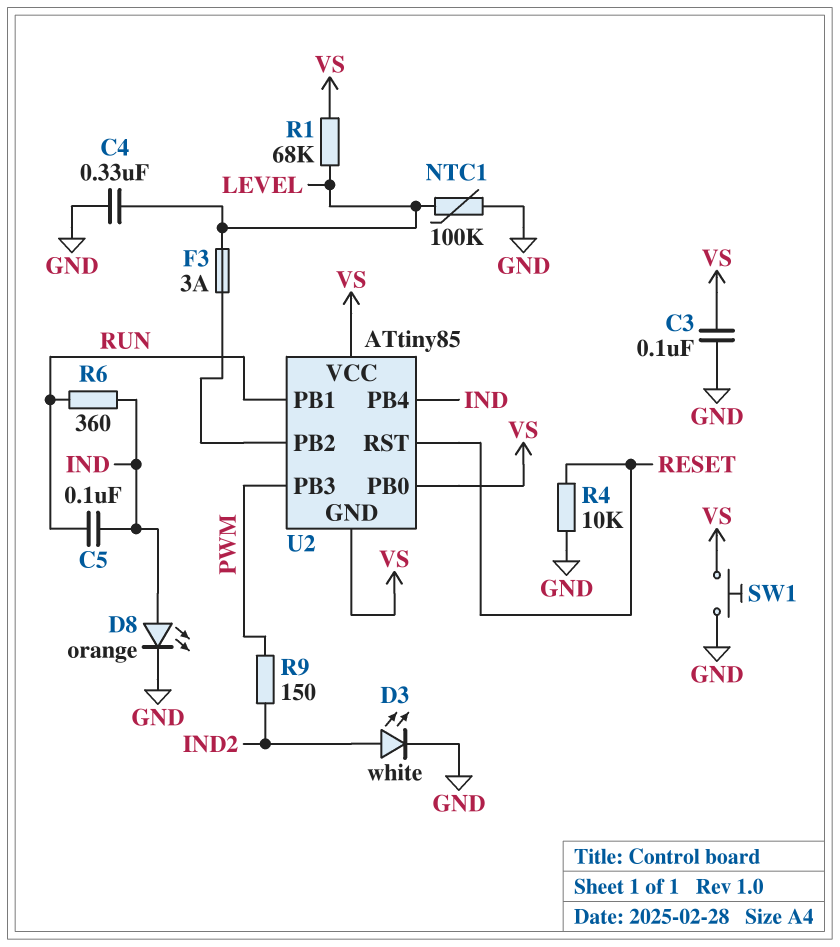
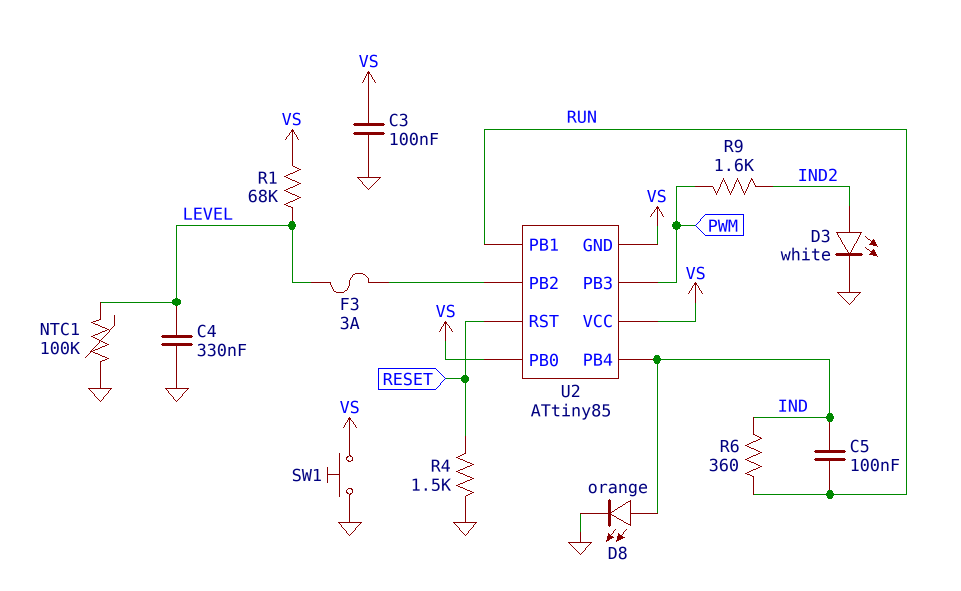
R4: 10k (GND, RESET) -> 1.5k (GND, RESET)
R9: 150 (IND2, PWM) -> 1.6k (IND2, PWM)

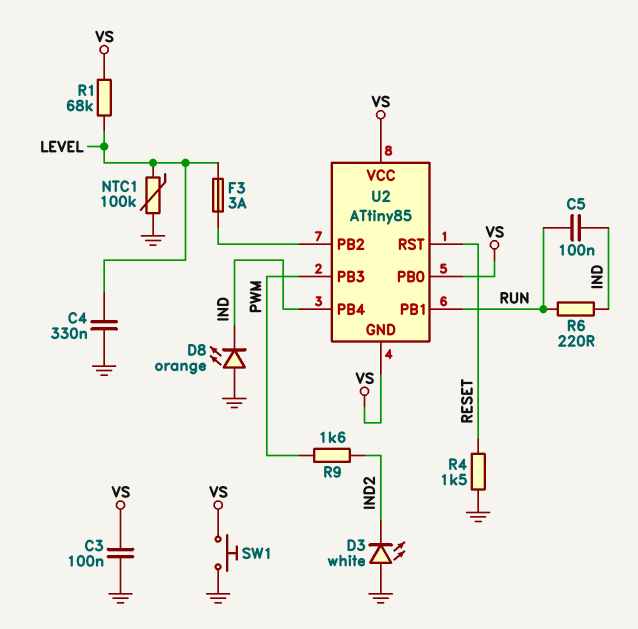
D3: LED white (A IND2, K GND) -> LED white (A GND, K IND2)
D8: LED orange (A IND, K GND) -> LED orange (A GND, K IND)
R6: 360 (IND, RUN) -> 220 (IND, RUN)

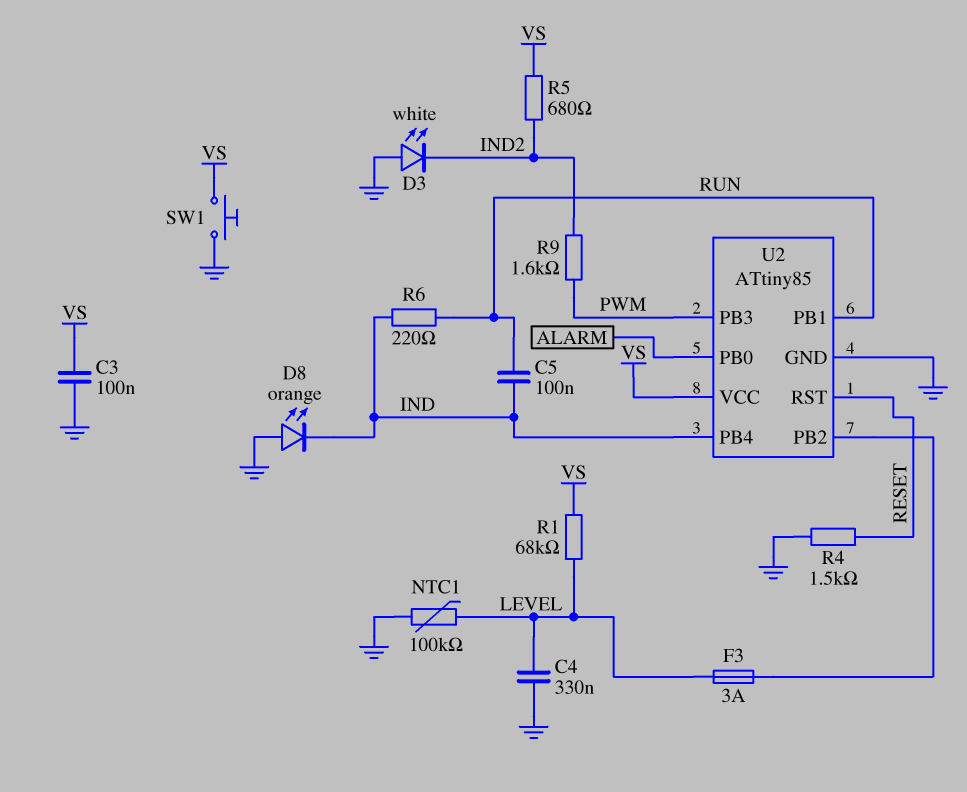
R5: none -> 680 (IND2, VS)
U2 pin GND: VS -> GND
U2 pin PB0: VS -> ALARM

